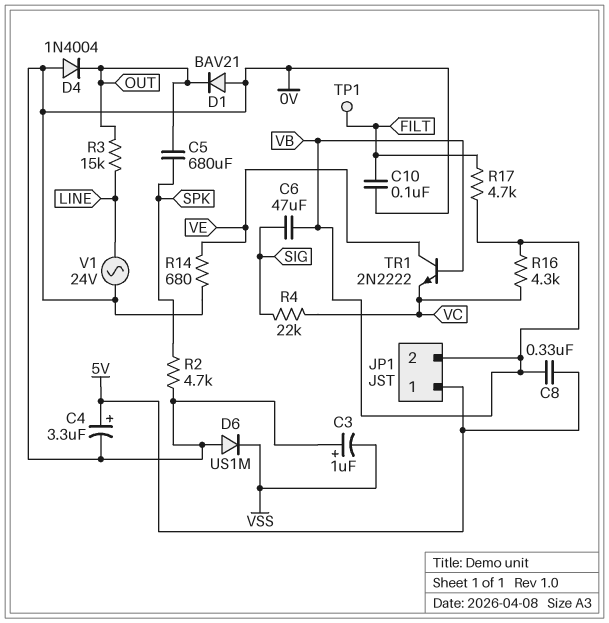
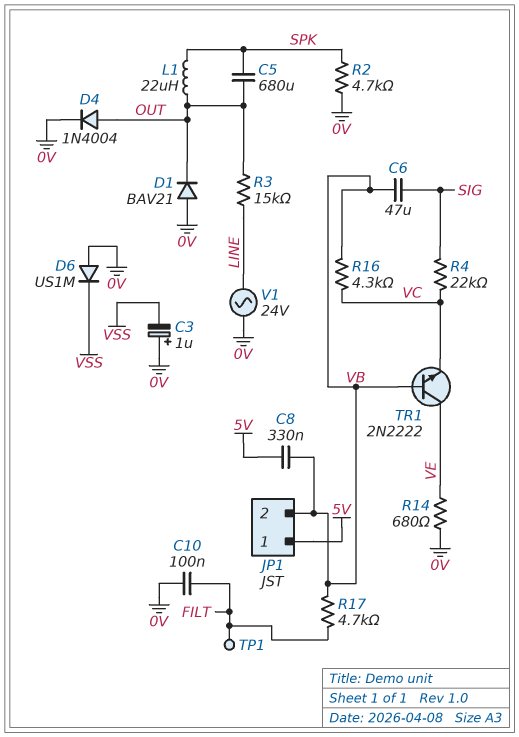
C4: 3.3uF (plus 5V, minus 0V) -> none
D4: diode 1N4004 (A 0V, K OUT) -> diode 1N4004 (A OUT, K 0V)
L1: none -> 22uH (OUT, SPK)

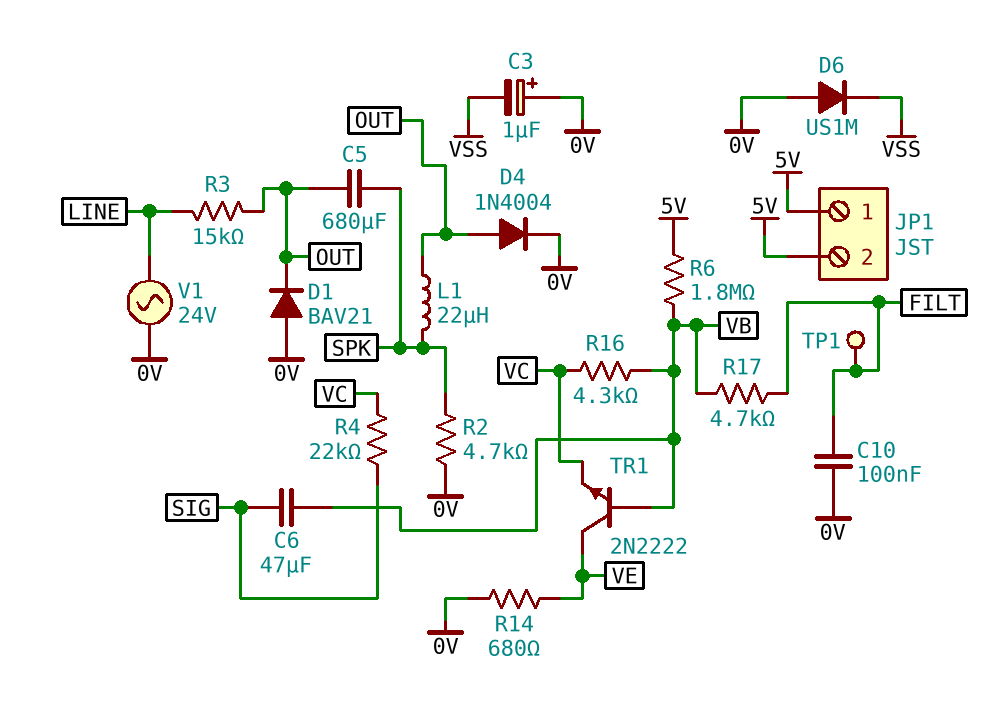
C8: 330nF (5V, VB) -> none
JP1 pin 2: VB -> 5V
R6: none -> 1.8M (5V, VB)

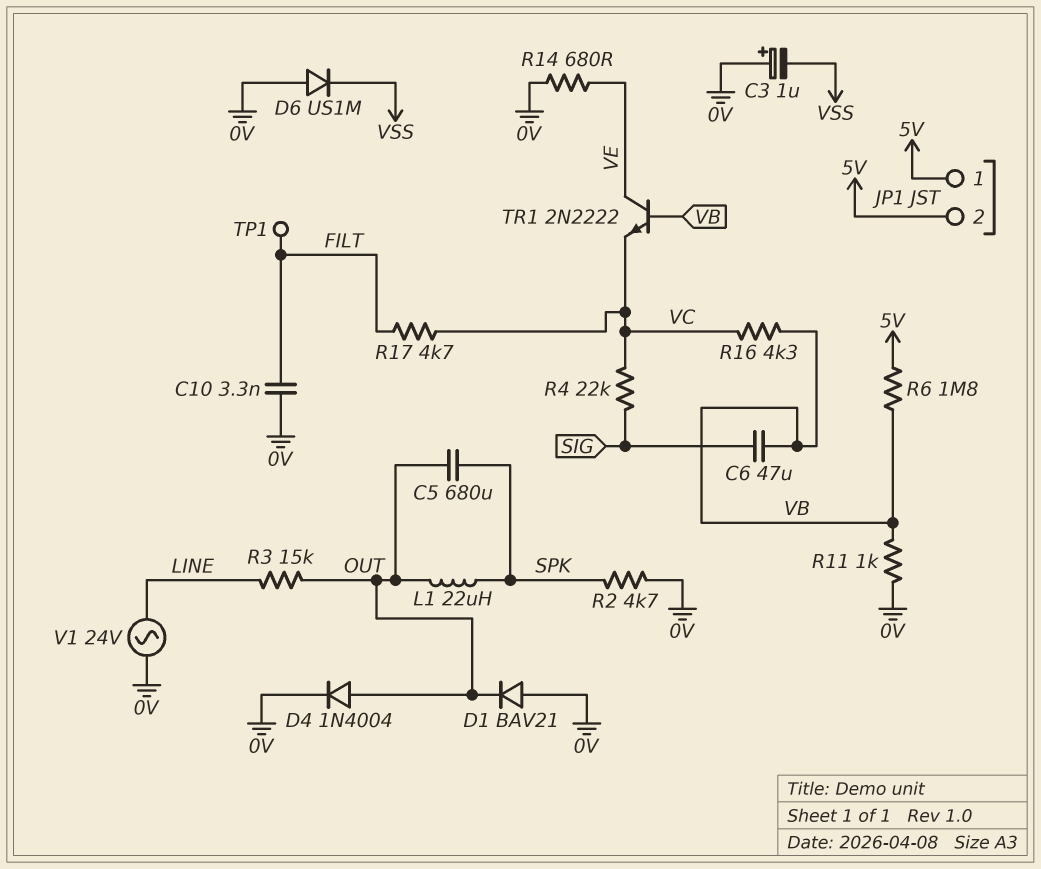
C10: 100nF (0V, FILT) -> 3.3nF (0V, FILT)
R11: none -> 1k (0V, VB)
R17: 4.7k (FILT, VB) -> 4.7k (FILT, VC)

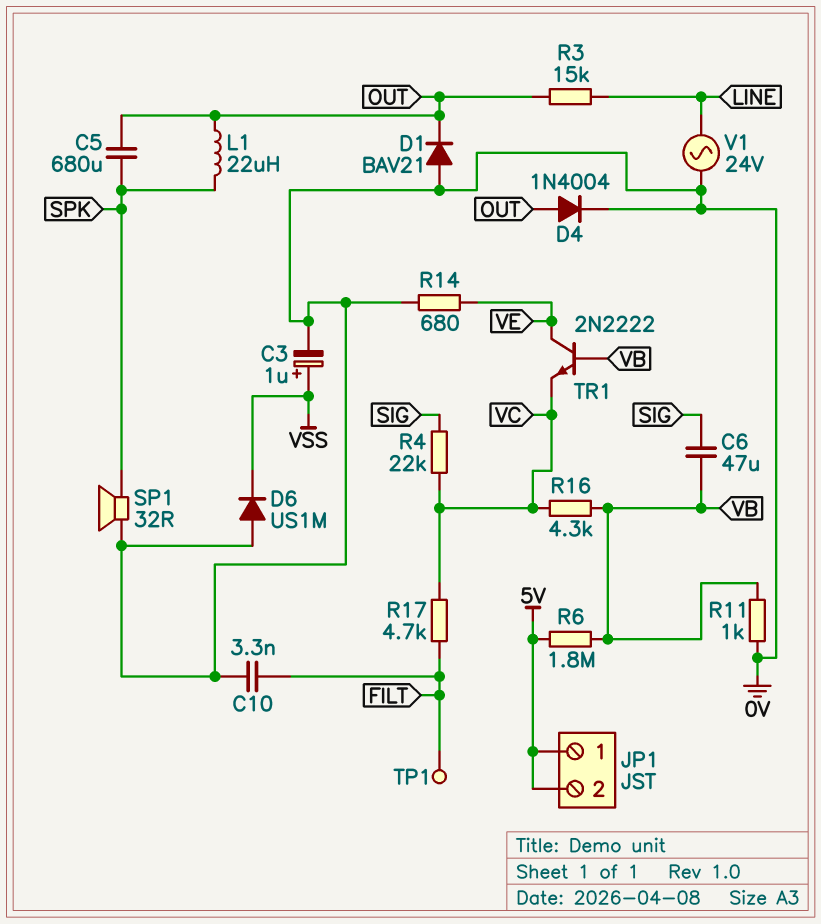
C3: 1uF (plus 0V, minus VSS) -> 1uF (plus VSS, minus 0V)
R2: 4.7k (0V, SPK) -> none
SP1: none -> speaker 32R (0V, SPK)

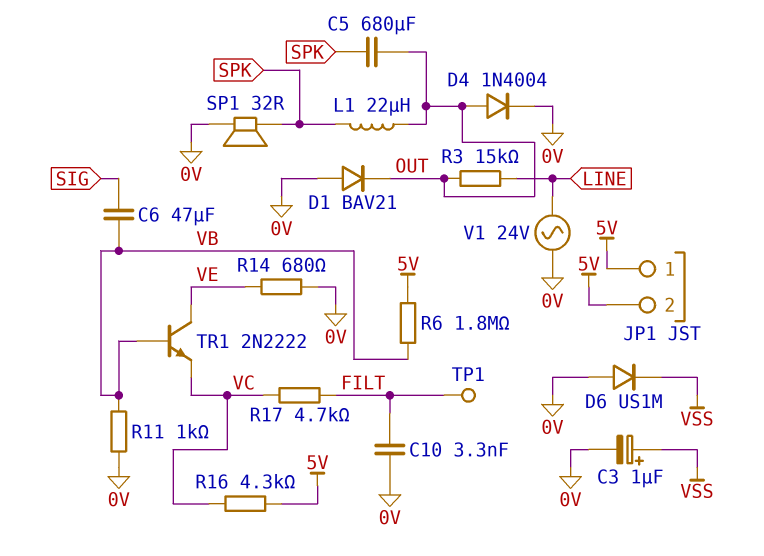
R4: 22k (SIG, VC) -> none
R16: 4.3k (VB, VC) -> 4.3k (5V, VC)

